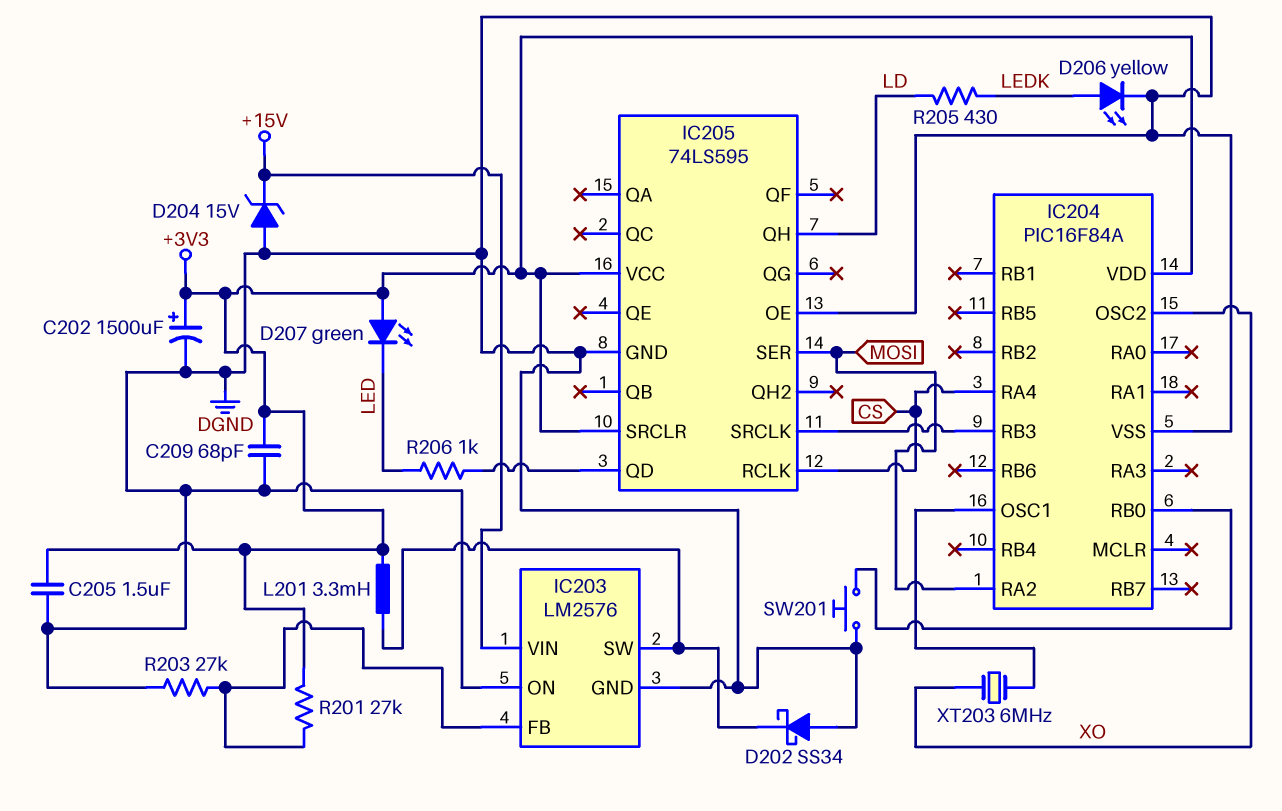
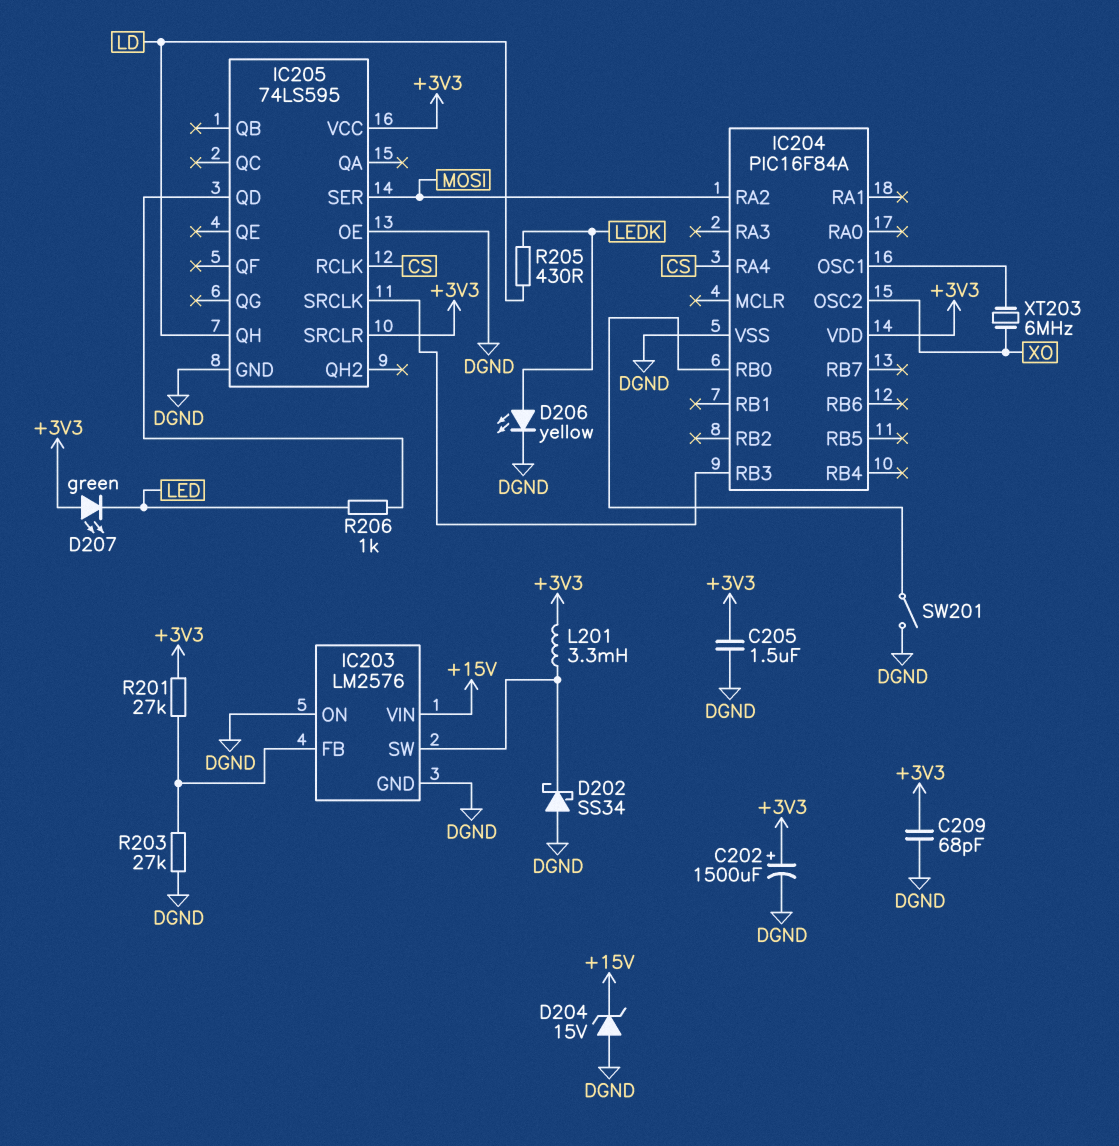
SW201: button (DGND, IC204/RB0) -> switch (DGND, IC204/RB0)

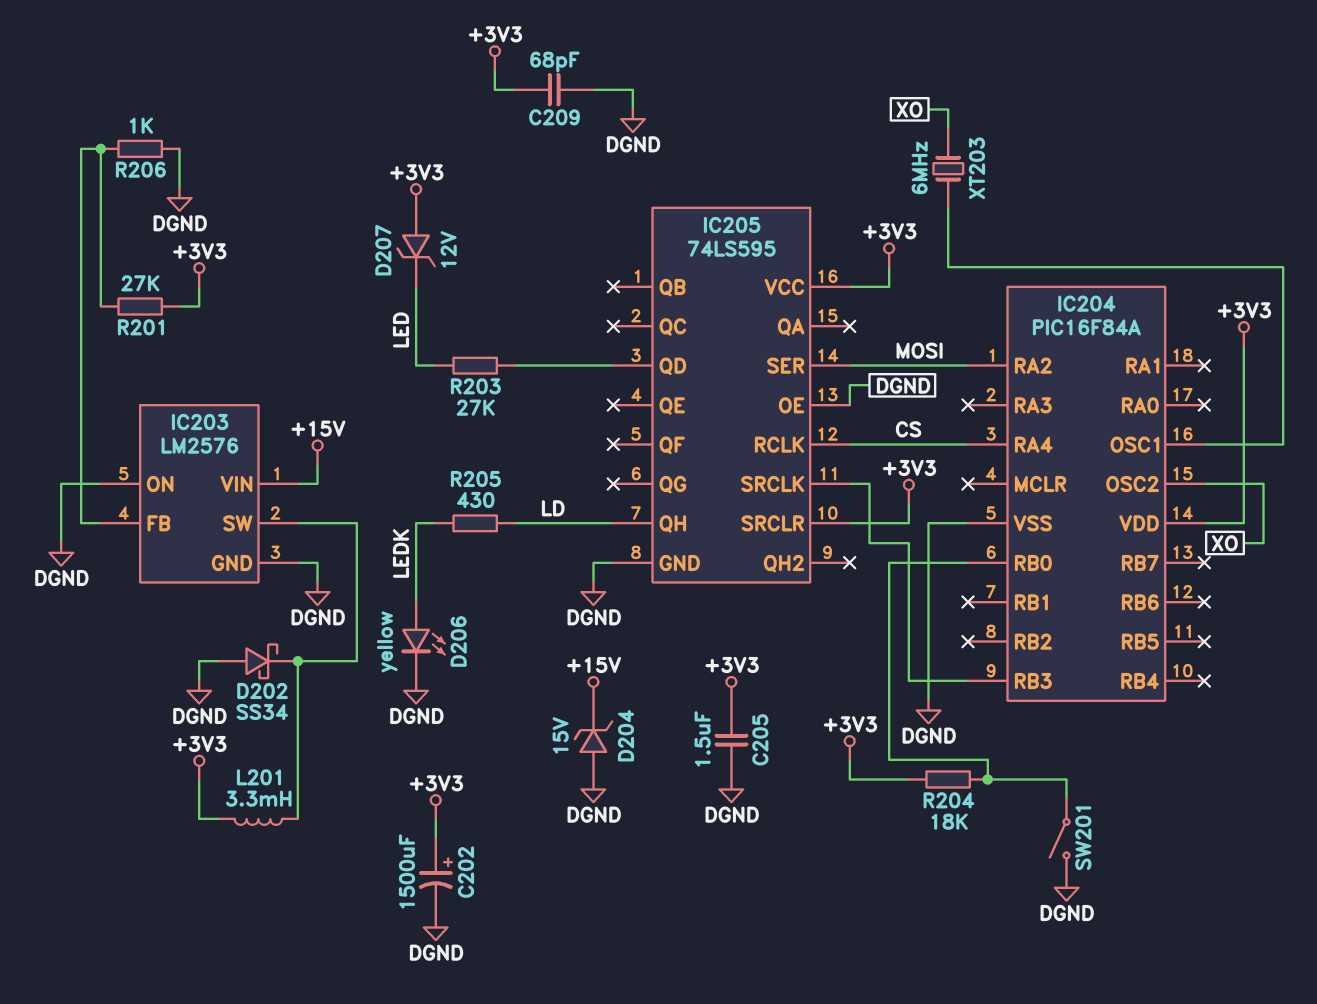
D207: LED green (A +3V3, K LED) -> zener 12V (A +3V3, K LED)
R203: 27k (DGND, IC203/FB) -> 27k (IC205/QD, LED)
R204: none -> 18k (+3V3, IC204/RB0)
R206: 1k (IC205/QD, LED) -> 1k (DGND, IC203/FB)

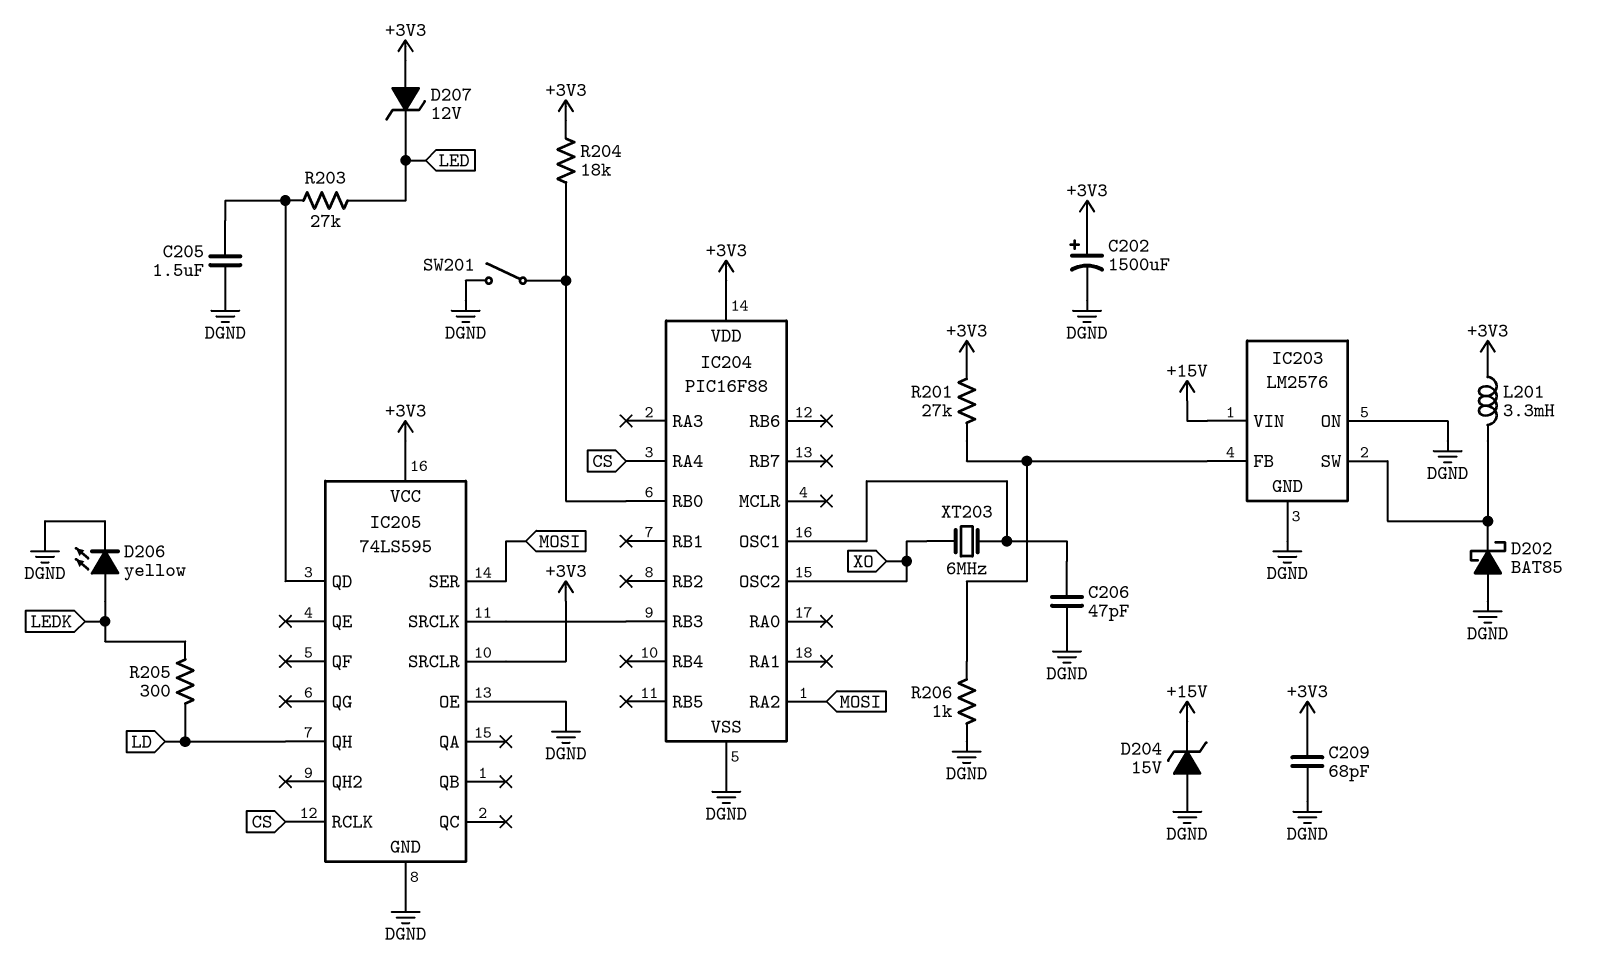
C205: 1.5uF (+3V3, DGND) -> 1.5uF (DGND, IC205/QD)
C206: none -> 47pF (DGND, IC204/OSC1)
D202: schottky SS34 (A DGND, K IC203/SW) -> schottky BAT85 (A DGND, K IC203/SW)
IC204: PIC16F84A -> PIC16F88
R205: 430 (LD, LEDK) -> 300 (LD, LEDK)

